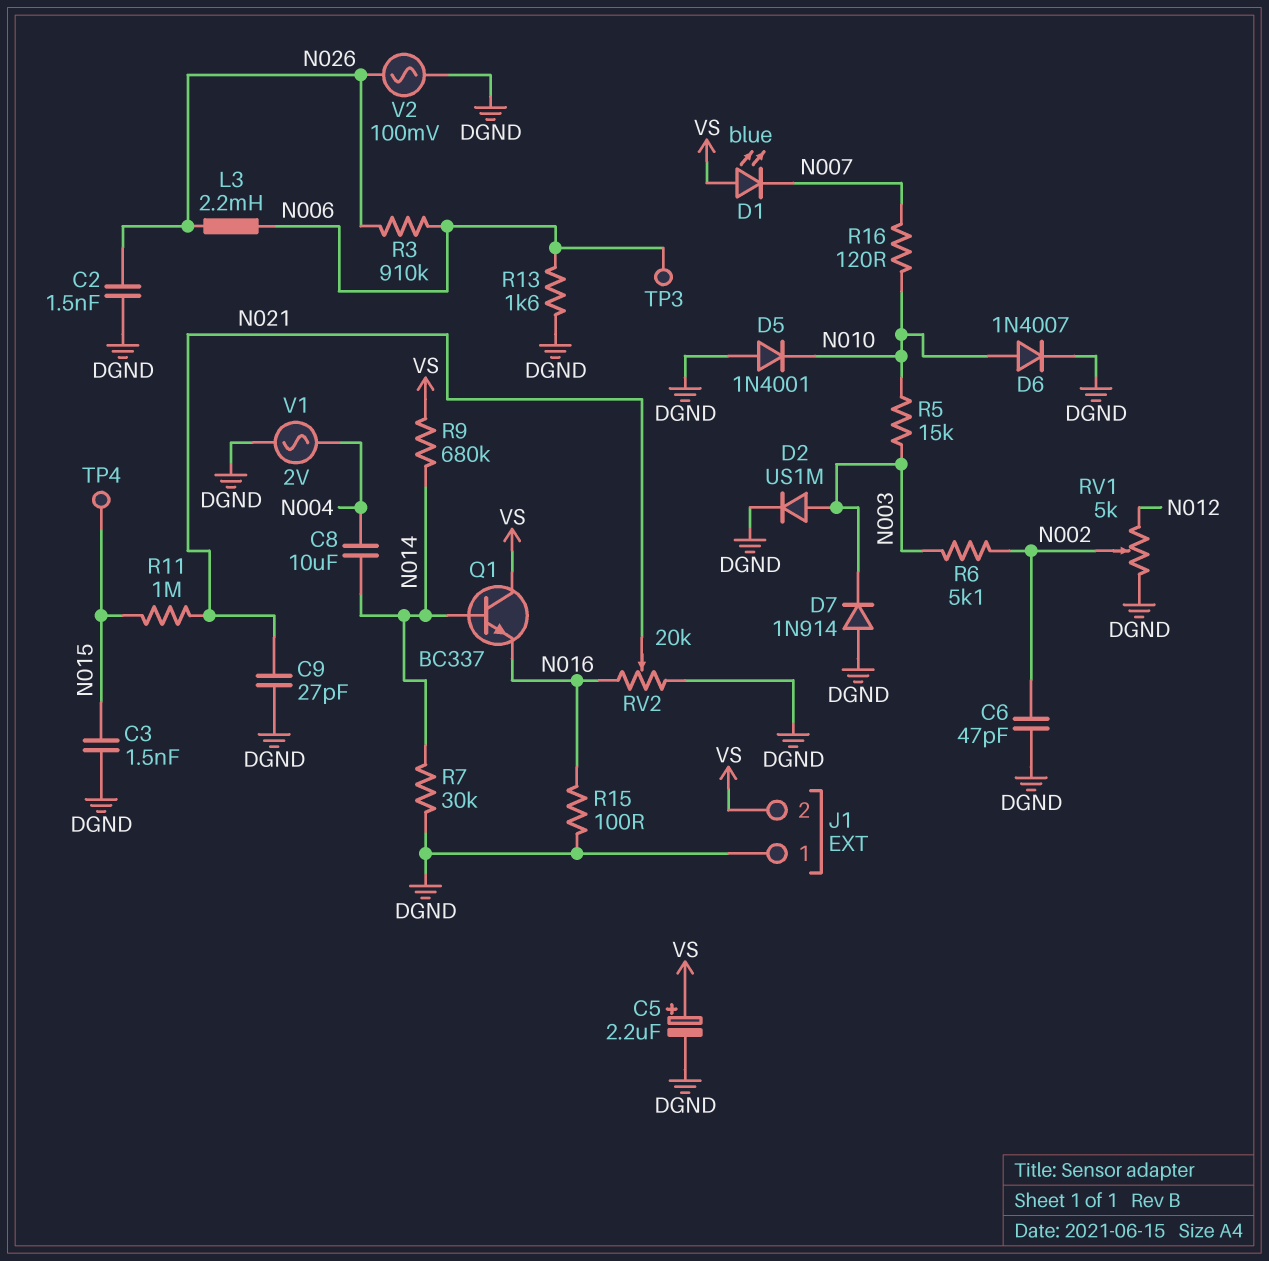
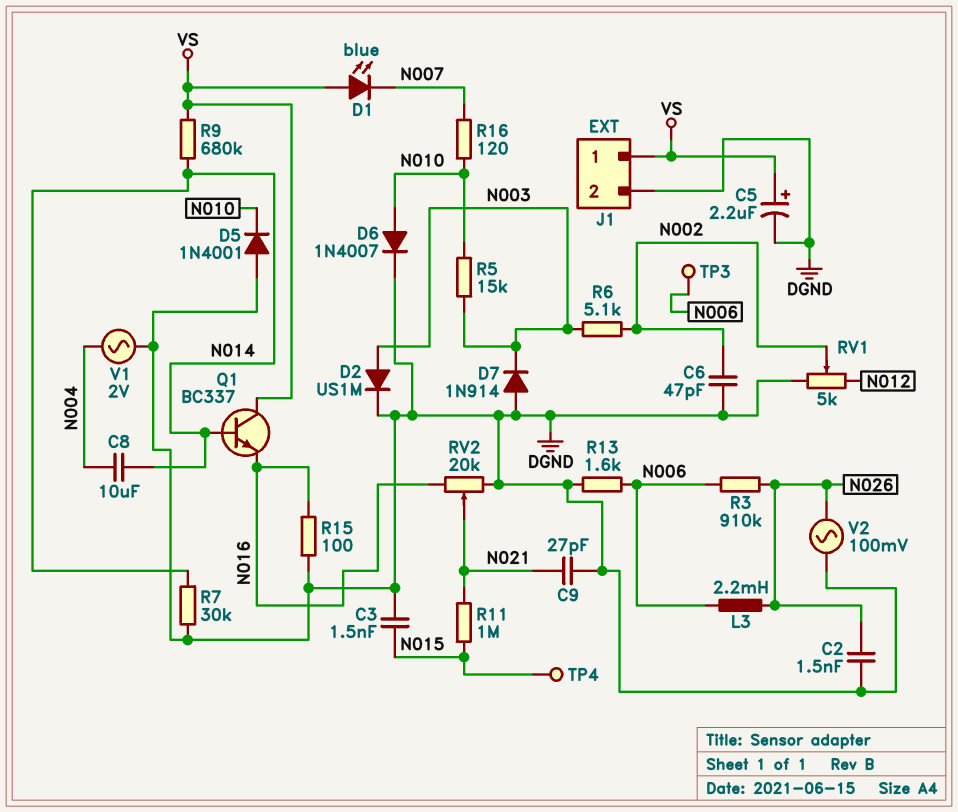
J1 pin 1: DGND -> VS
J1 pin 2: VS -> DGND

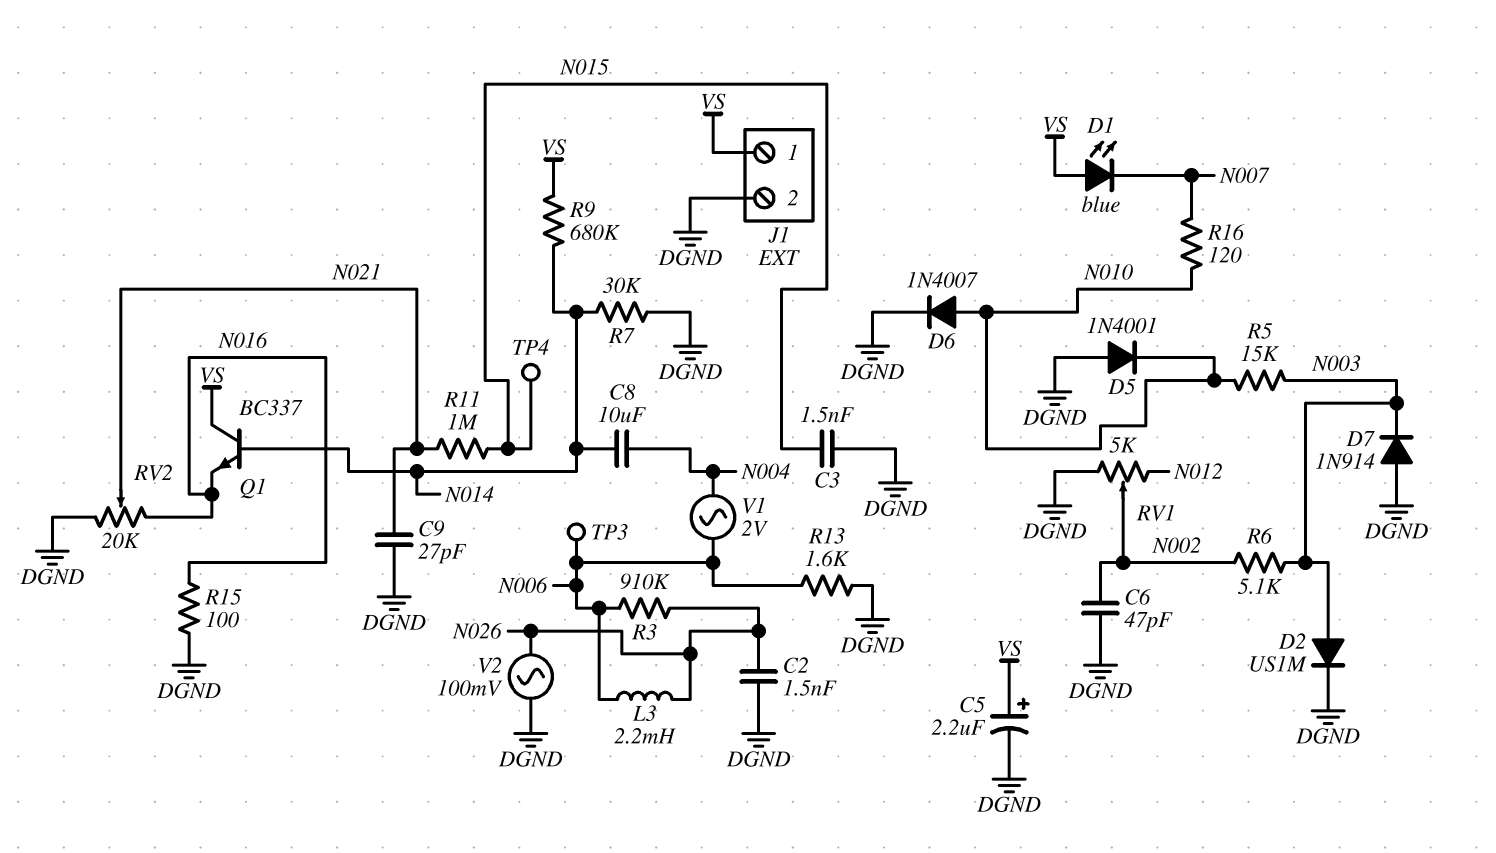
V1: AC 2V (DGND, N004) -> AC 2V (N004, N006)

